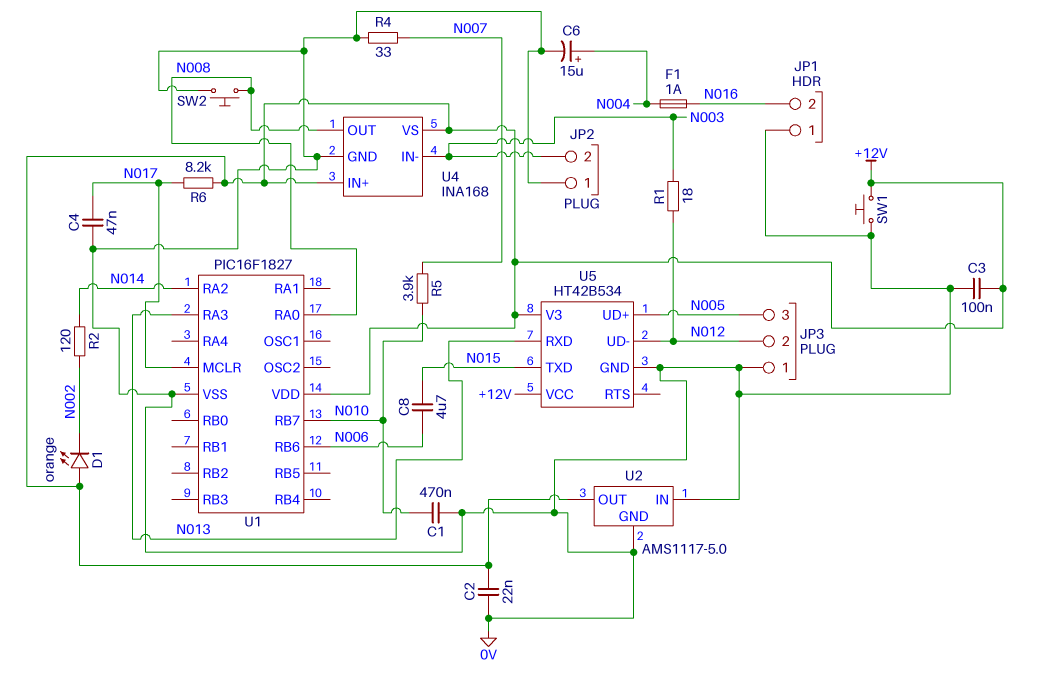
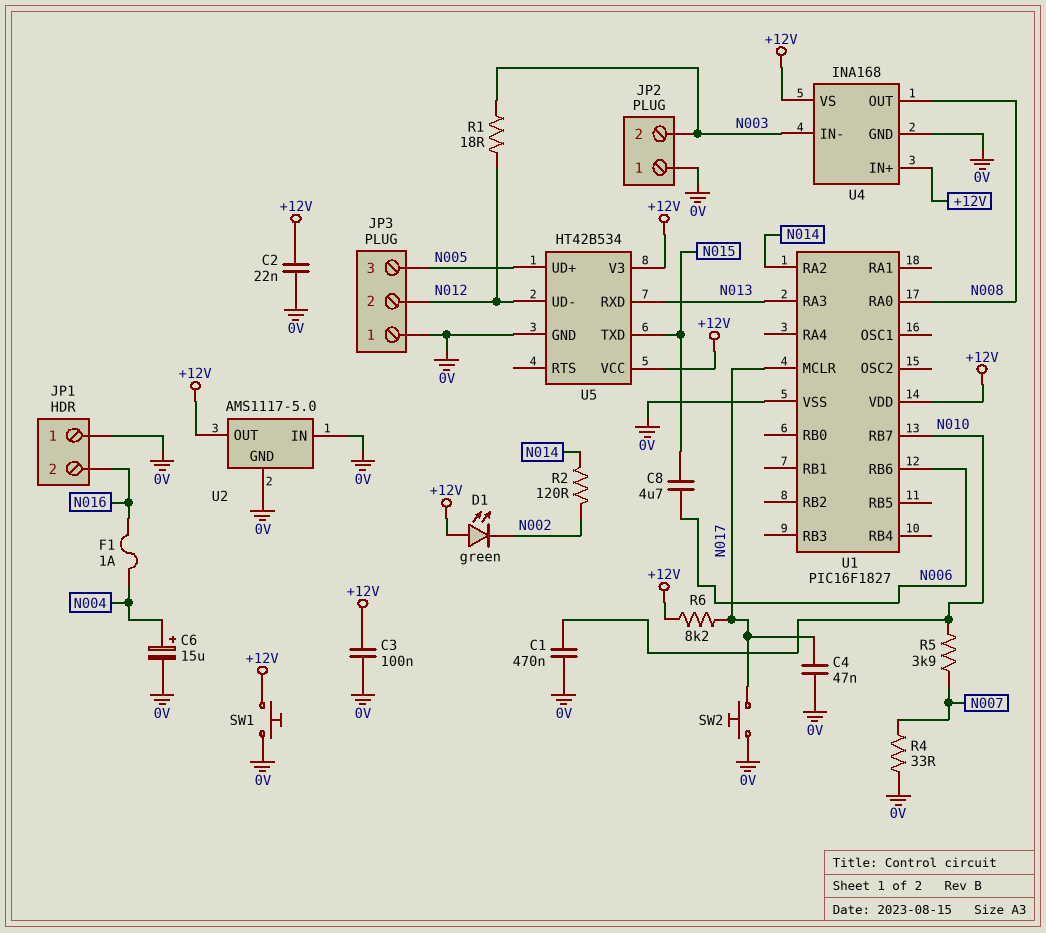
D1: LED orange (A +12V, K N002) -> LED green (A +12V, K N002)
SW2: button (0V, N008) -> button (0V, N017)

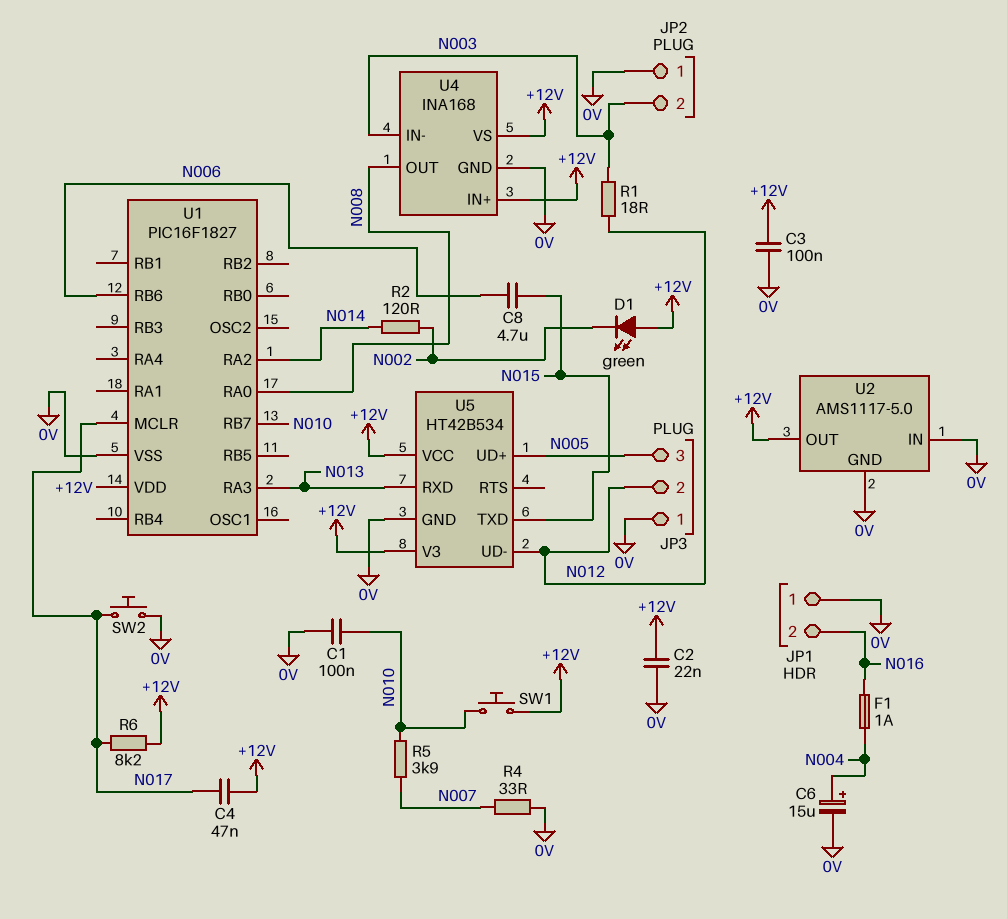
C1: 470nF (0V, N010) -> 100nF (0V, N010)
C4: 47nF (0V, N017) -> 47nF (+12V, N017)
SW1: button (+12V, 0V) -> button (+12V, N010)

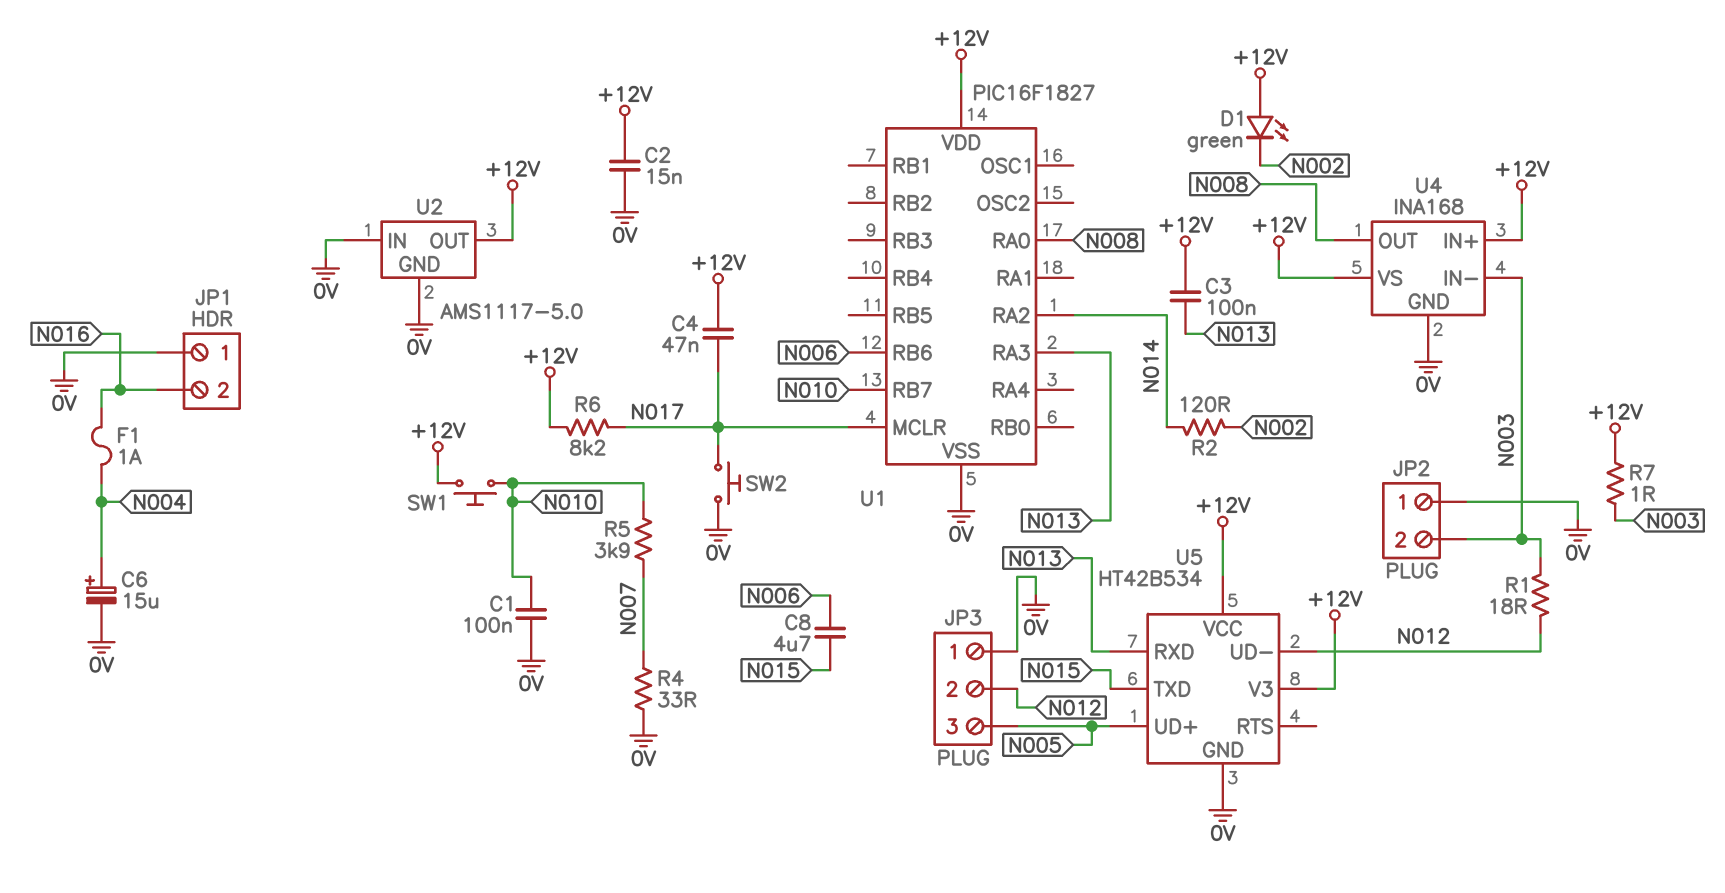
C2: 22nF (+12V, 0V) -> 15nF (+12V, 0V)
C3: 100nF (+12V, 0V) -> 100nF (+12V, N013)
R7: none -> 1 (+12V, N003)

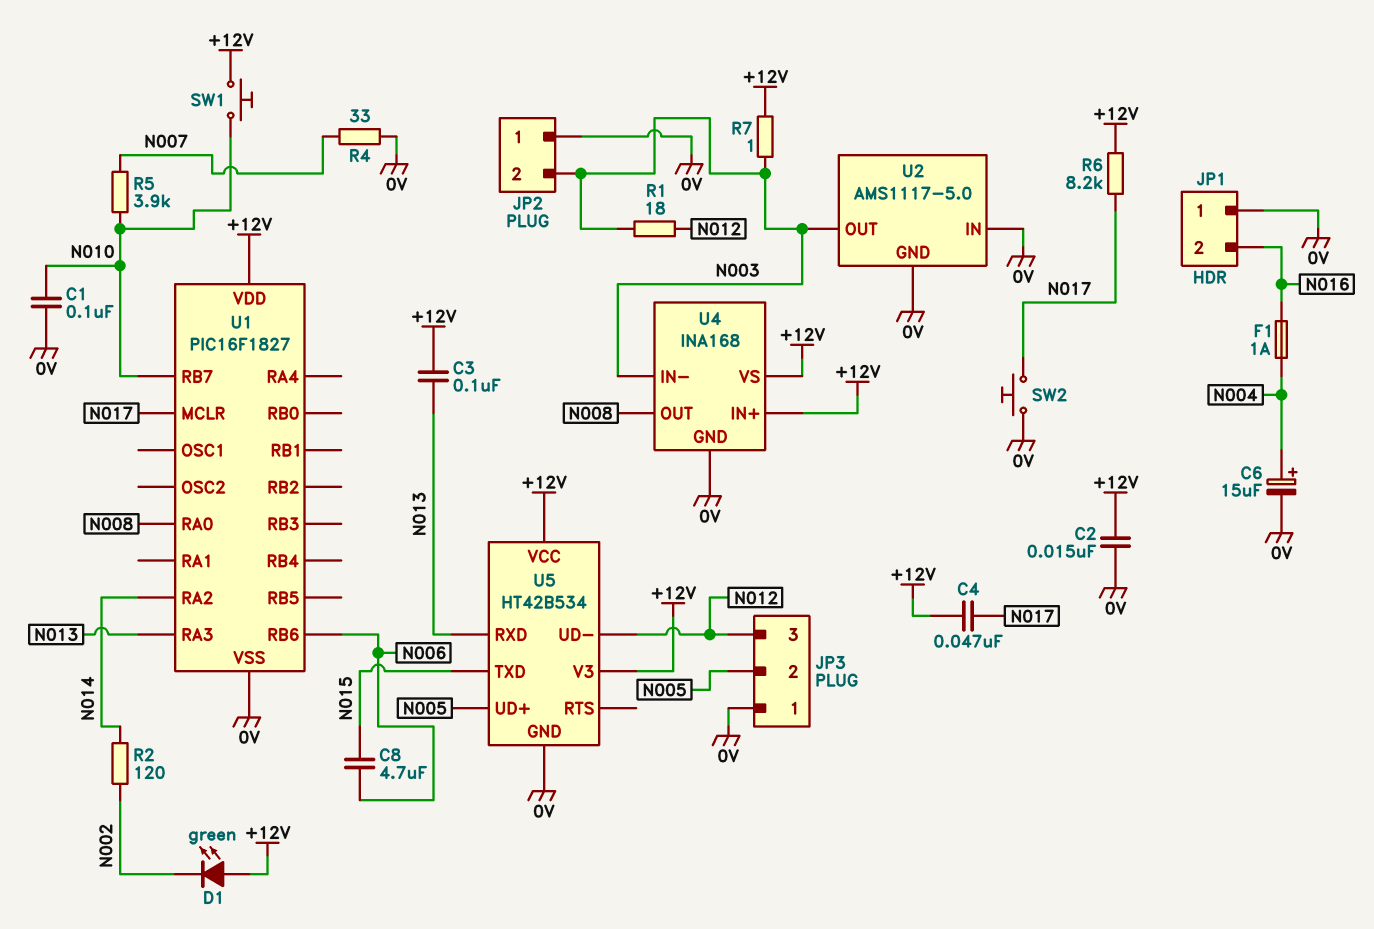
JP3 pin 2: N012 -> N005
JP3 pin 3: N005 -> N012
U2 pin OUT: +12V -> N003

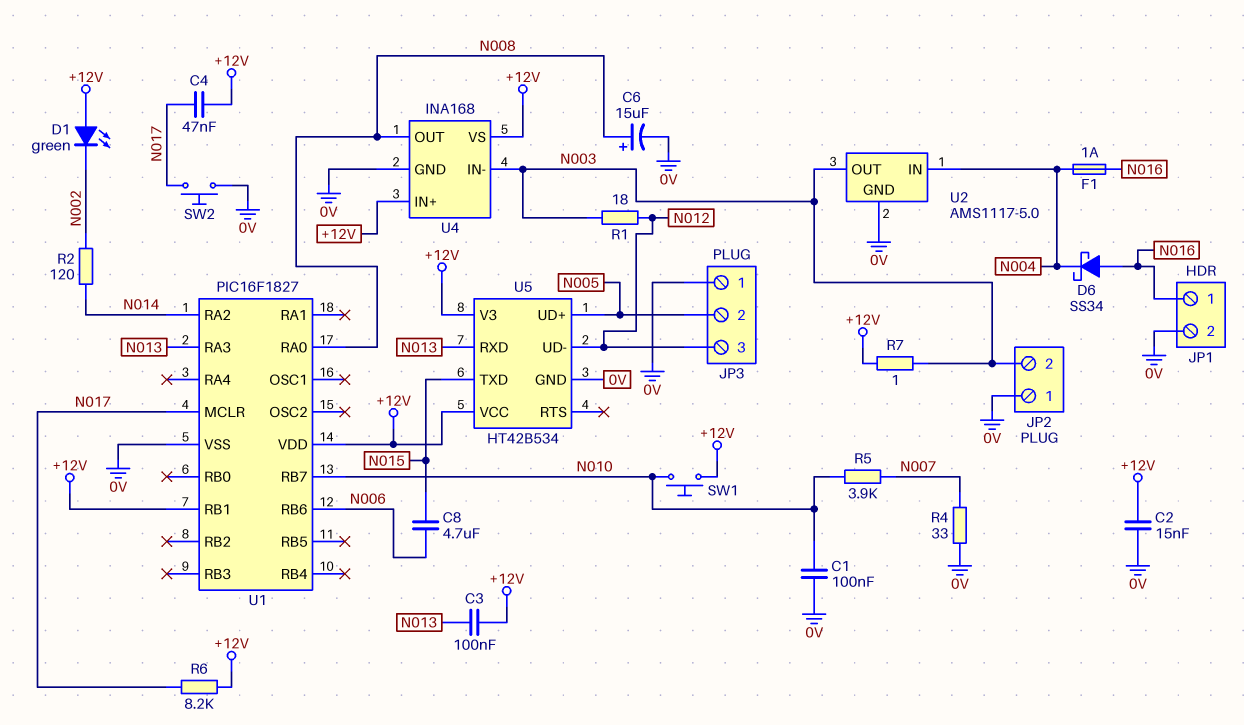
C6: 15uF (plus N004, minus 0V) -> 15uF (plus N008, minus 0V)
D6: none -> schottky SS34 (A N016, K N004)
JP1 pin 1: 0V -> N016
JP1 pin 2: N016 -> 0V
U1 pin RB1: none -> +12V
U2 pin IN: 0V -> N004

